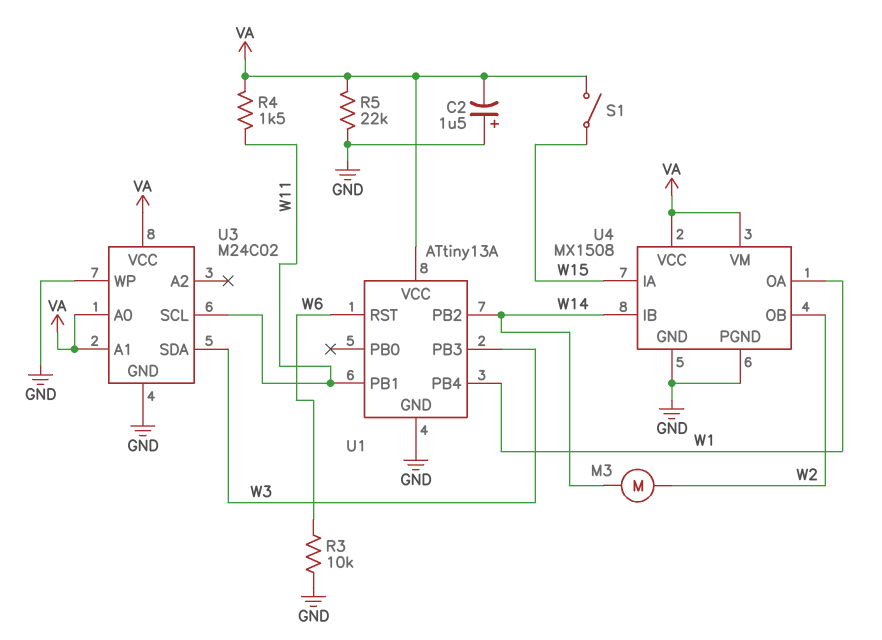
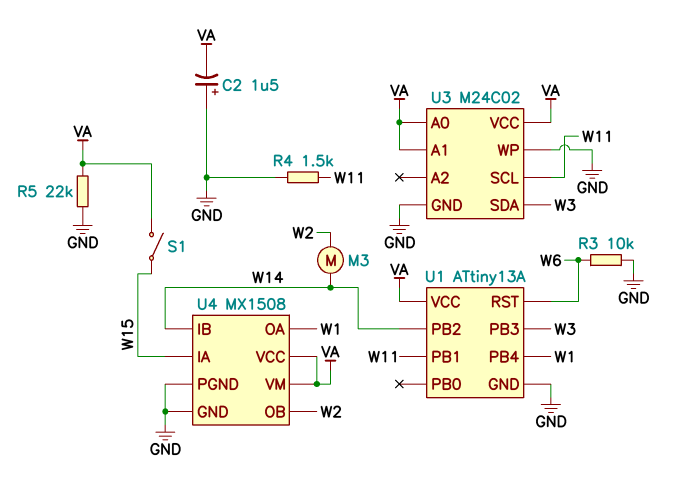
R4: 1.5k (VA, W11) -> 1.5k (GND, W11)

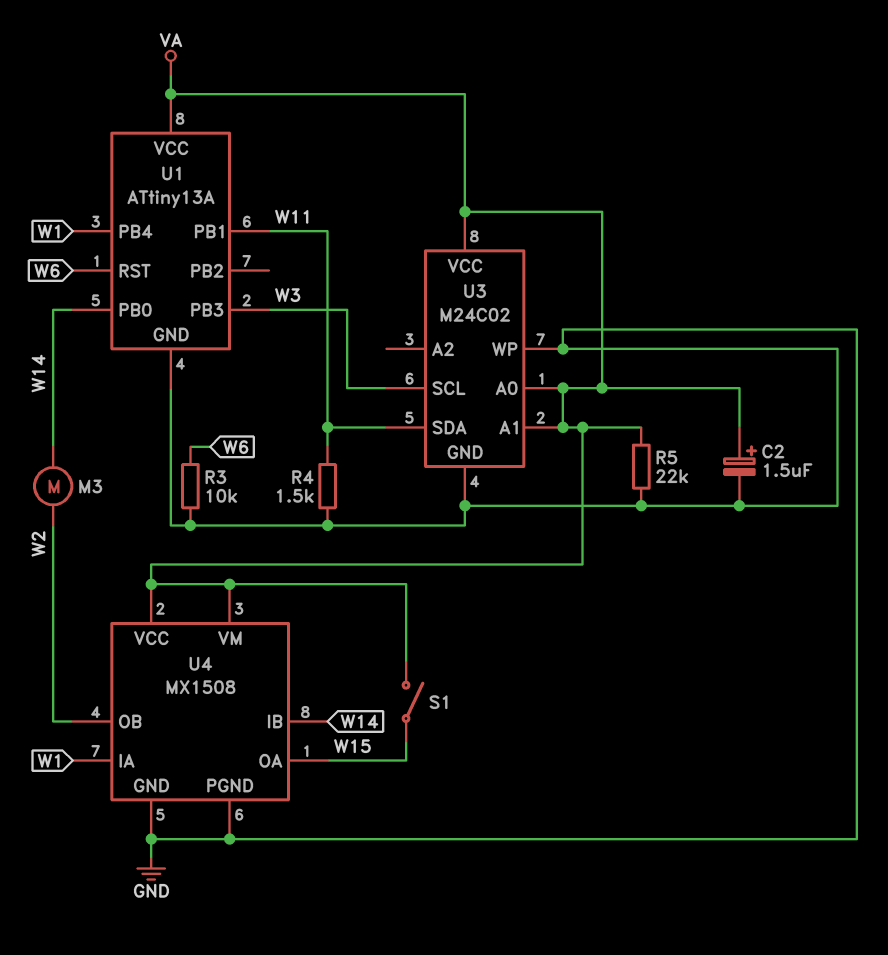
C2: 1.5uF (plus GND, minus VA) -> 1.5uF (plus VA, minus GND)
U1 pin PB0: none -> W14
U1 pin PB2: W14 -> none
U3 pin SCL: W11 -> W3
U3 pin SDA: W3 -> W11
U4 pin IA: W15 -> W1
U4 pin OA: W1 -> W15

